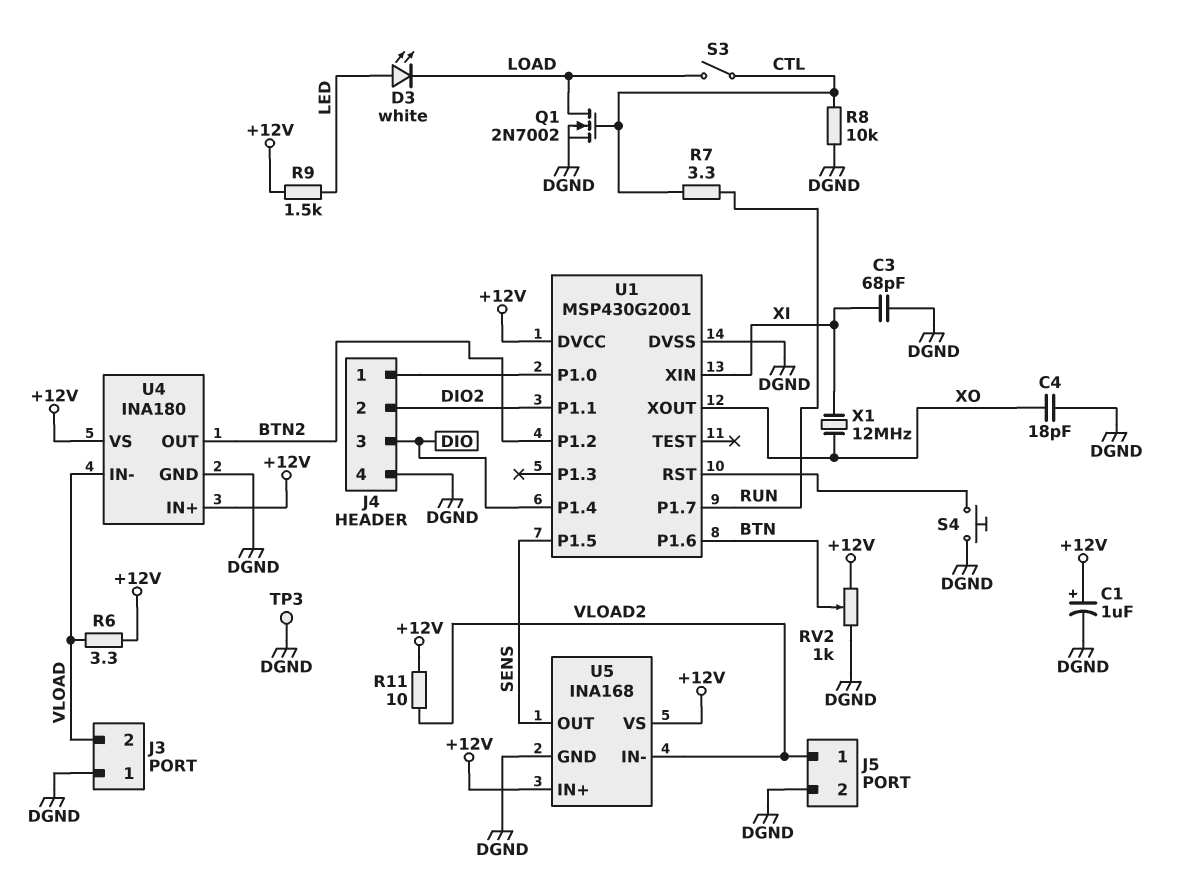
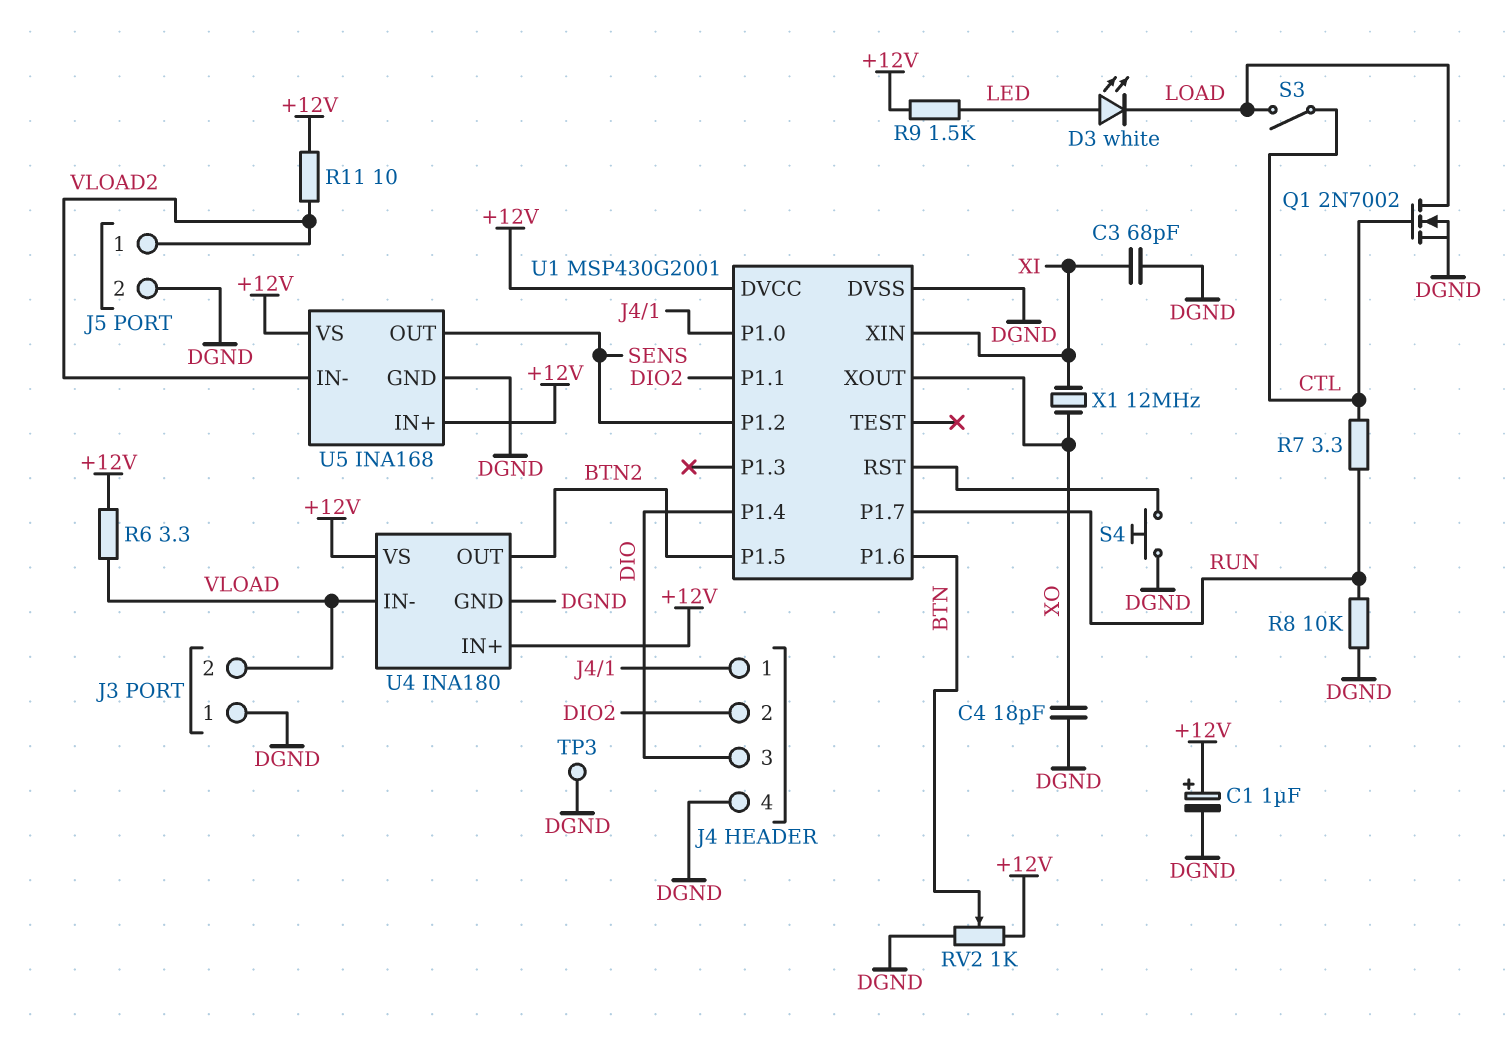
R8: 10k (CTL, DGND) -> 10k (DGND, RUN)
U1 pin P1.2: BTN2 -> SENS
U1 pin P1.5: SENS -> BTN2

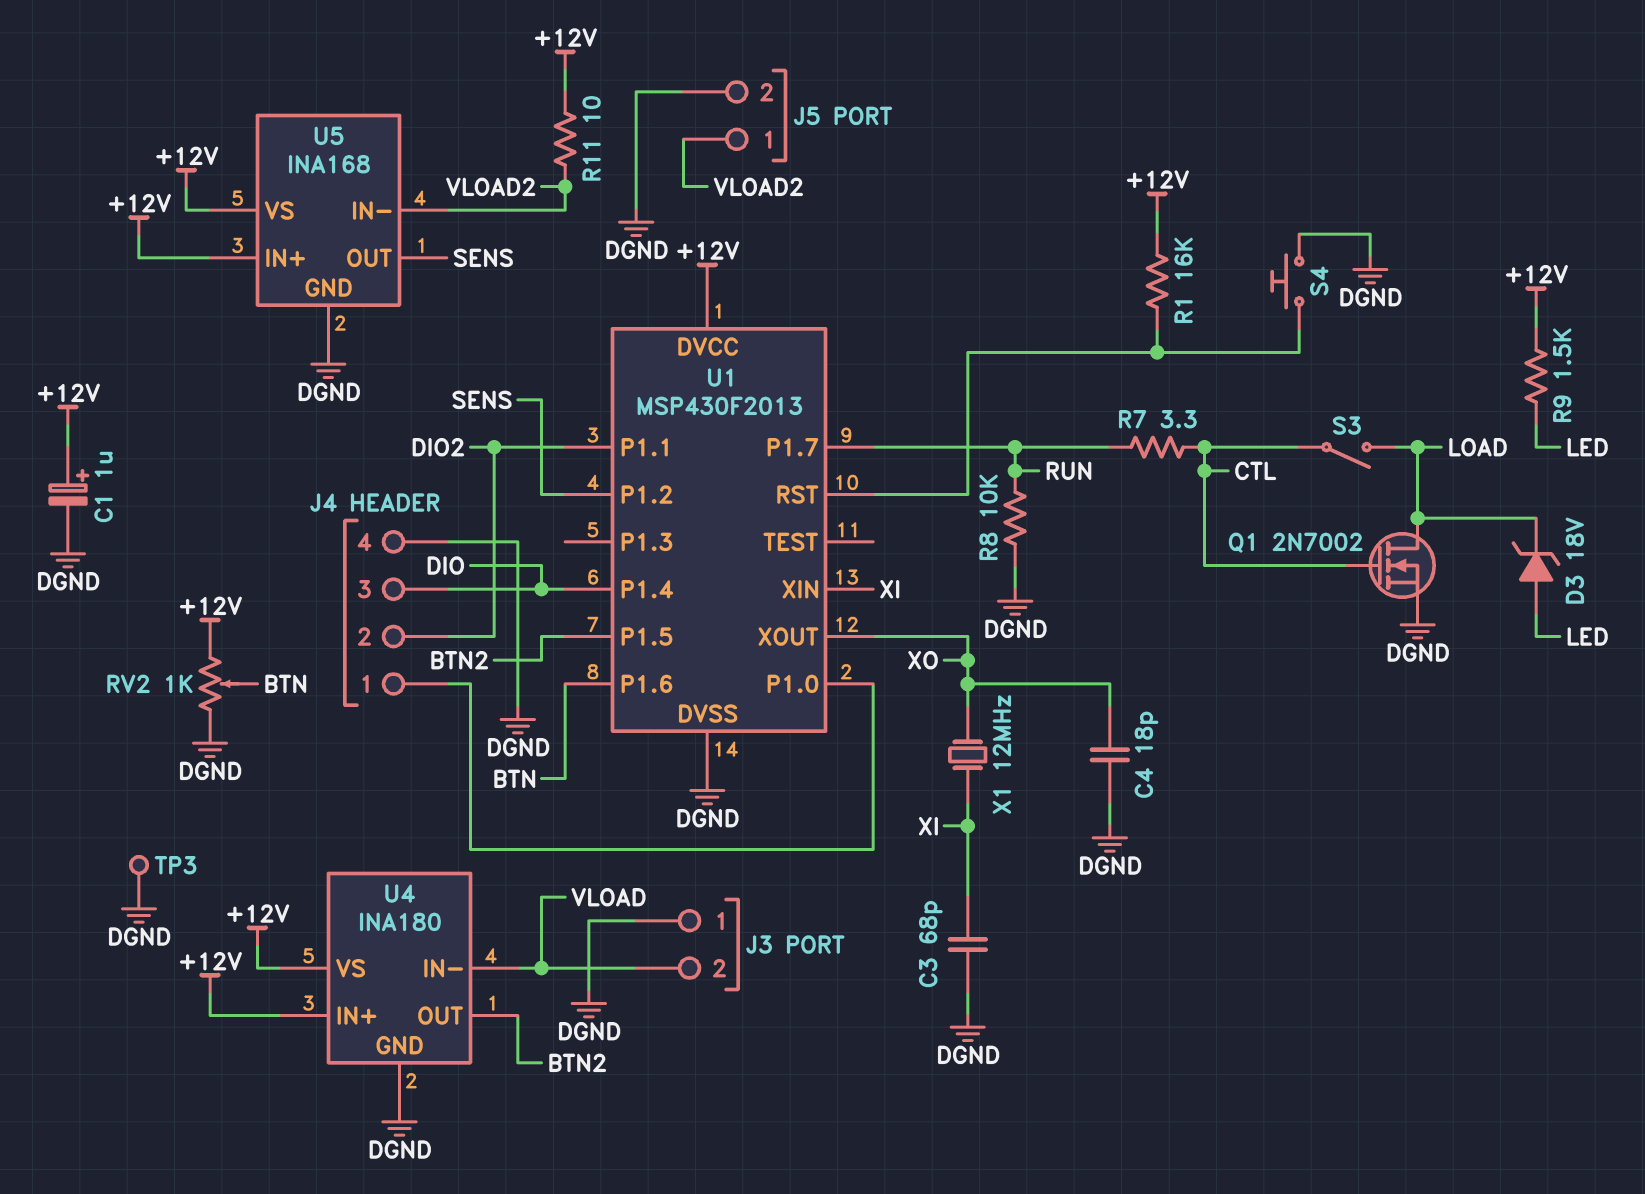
D3: LED white (A LED, K LOAD) -> zener 18V (A LED, K LOAD)
R1: none -> 16k (+12V, U1/RST)
R6: 3.3 (+12V, VLOAD) -> none
U1: MSP430G2001 -> MSP430F2013

